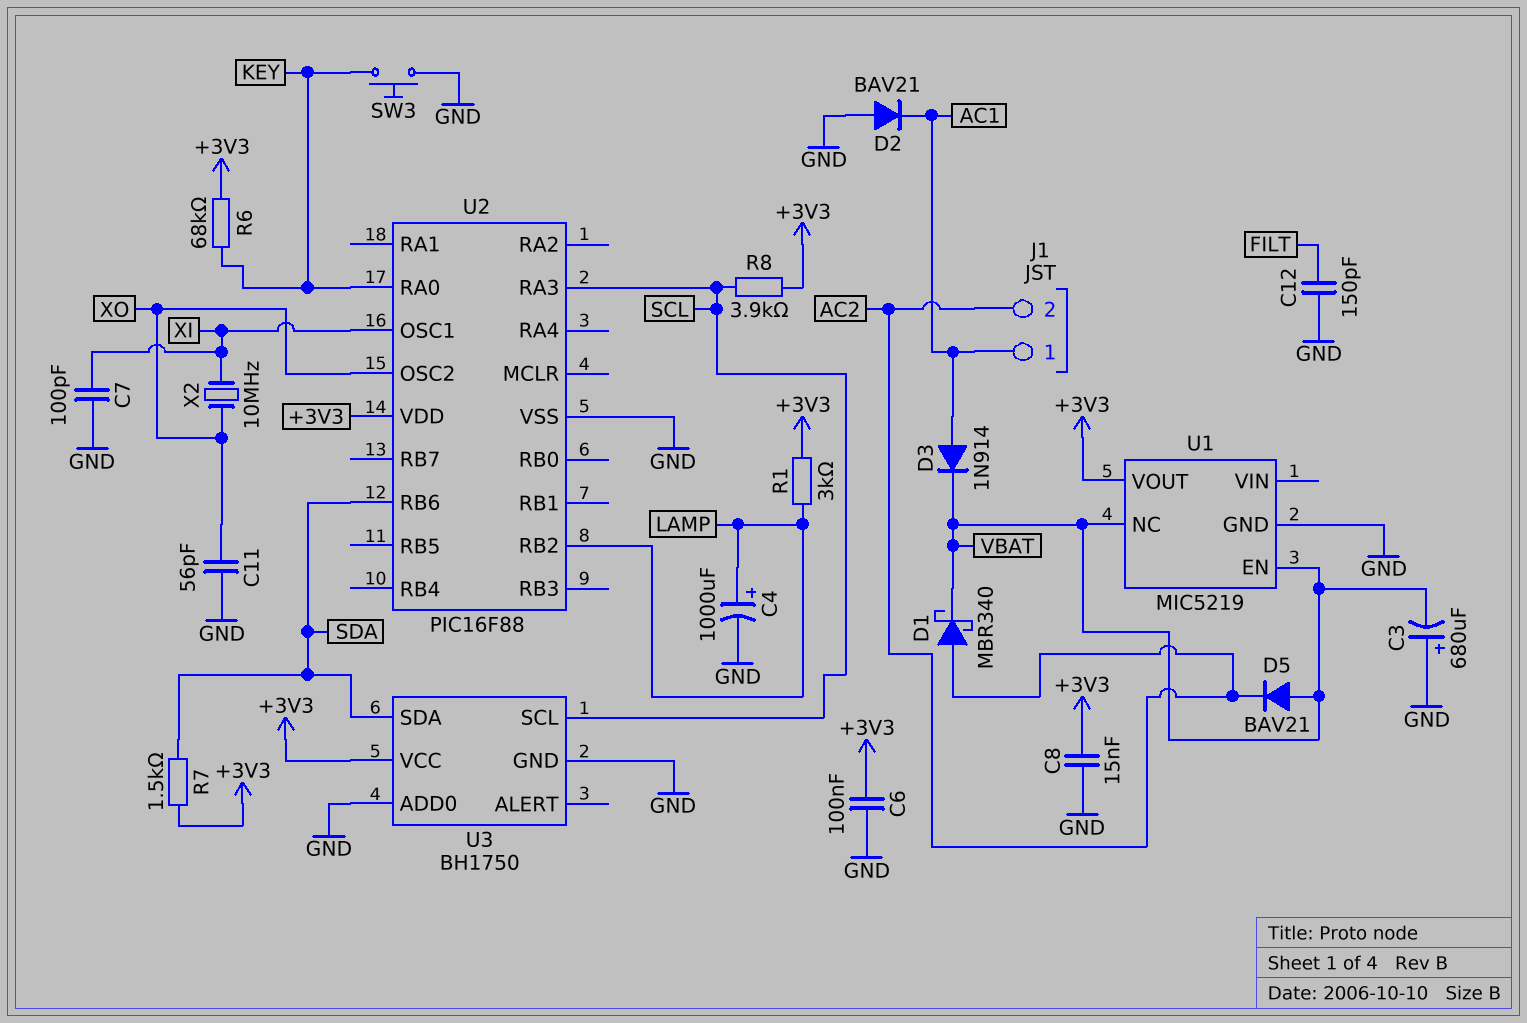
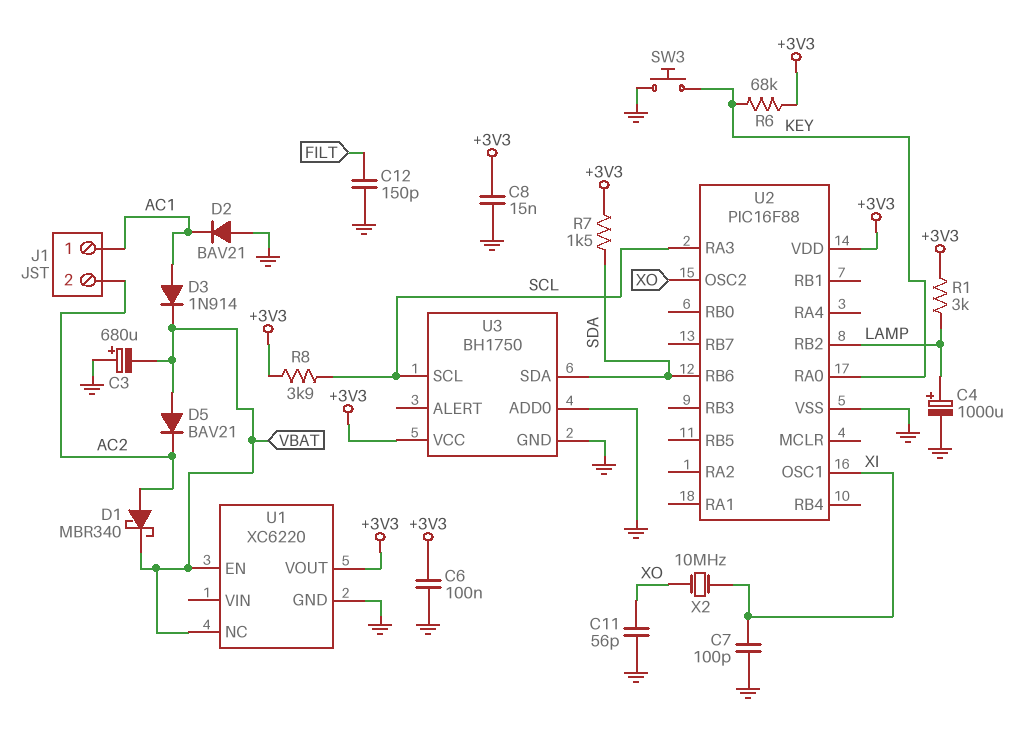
U1: MIC5219 -> XC6220

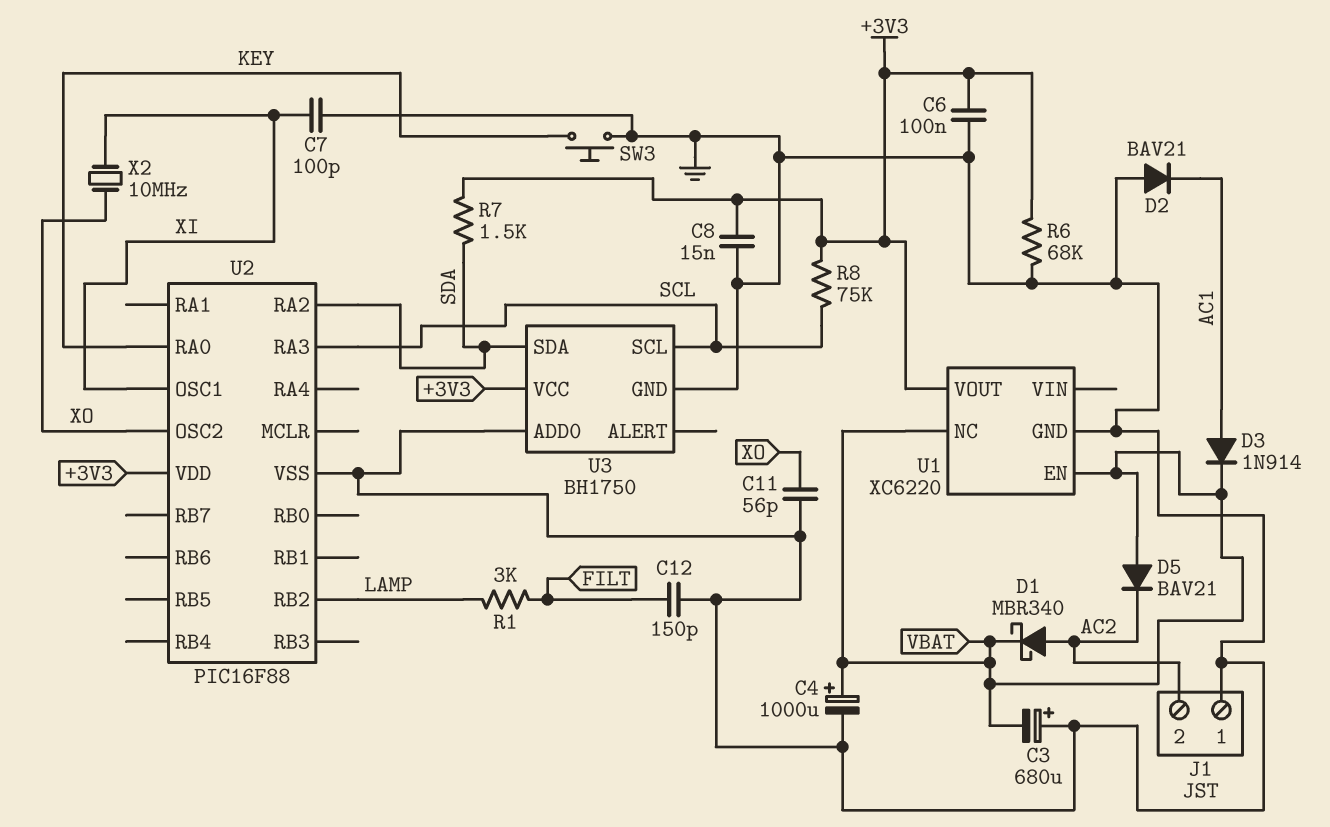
C4: 1000uF (plus LAMP, minus GND) -> 1000uF (plus VBAT, minus GND)
J1 pin 1: AC1 -> GND
R1: 3k (+3V3, LAMP) -> 3k (FILT, LAMP)
R6: 68k (+3V3, KEY) -> 68k (+3V3, GND)
R8: 3.9k (+3V3, SCL) -> 75k (+3V3, SCL)
U2 pin RA2: none -> SDA
U2 pin RB6: SDA -> none

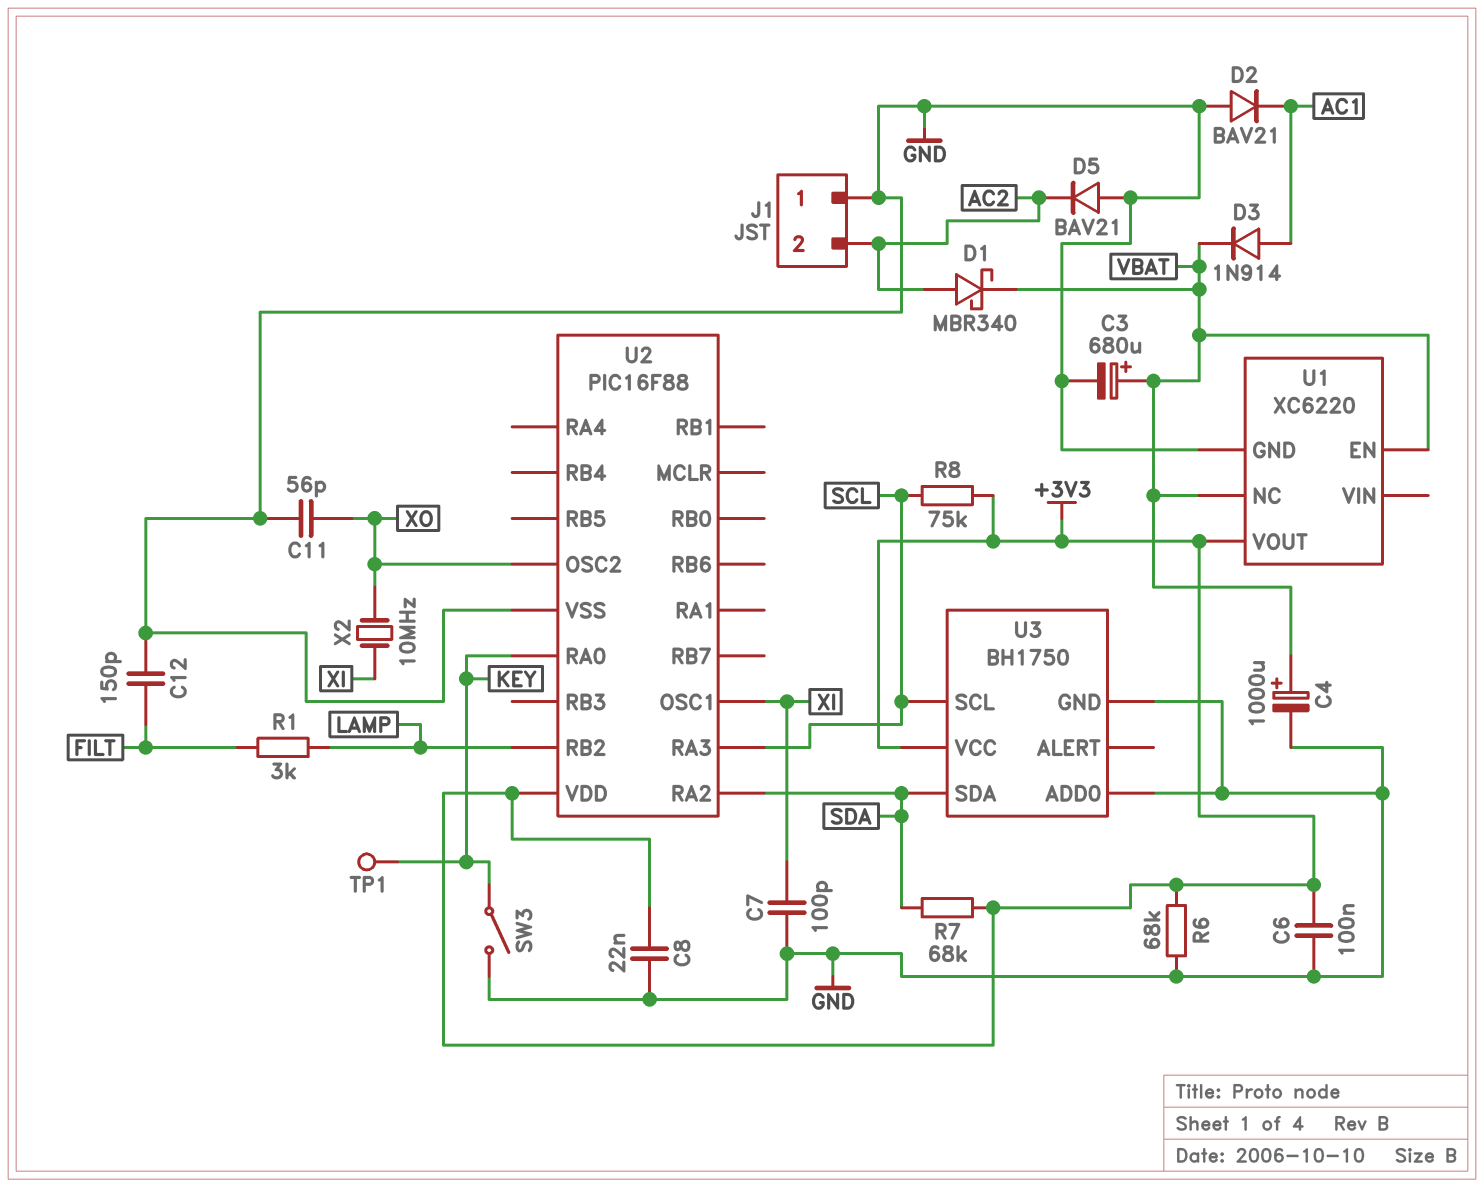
C3: 680uF (plus GND, minus VBAT) -> 680uF (plus VBAT, minus GND)
C8: 15nF (+3V3, GND) -> 22nF (+3V3, GND)
D5: diode BAV21 (A VBAT, K AC2) -> diode BAV21 (A GND, K AC2)
R7: 1.5k (+3V3, SDA) -> 68k (+3V3, SDA)
SW3: button (GND, KEY) -> switch (GND, KEY)
TP1: none -> test point (KEY)

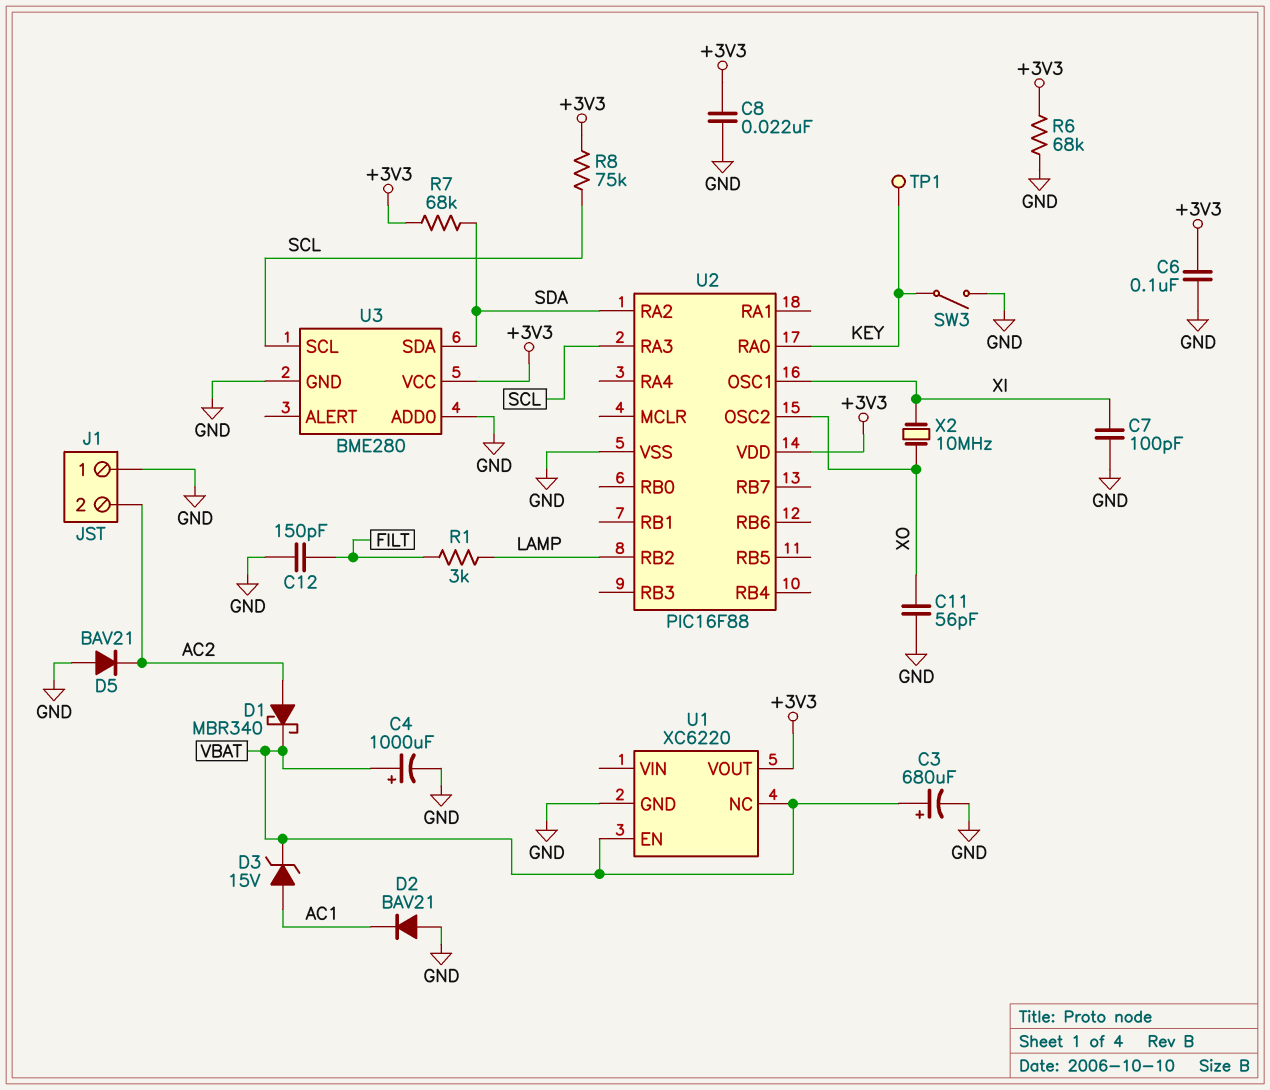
D3: diode 1N914 (A AC1, K VBAT) -> zener 15V (A AC1, K VBAT)
U3: BH1750 -> BME280

